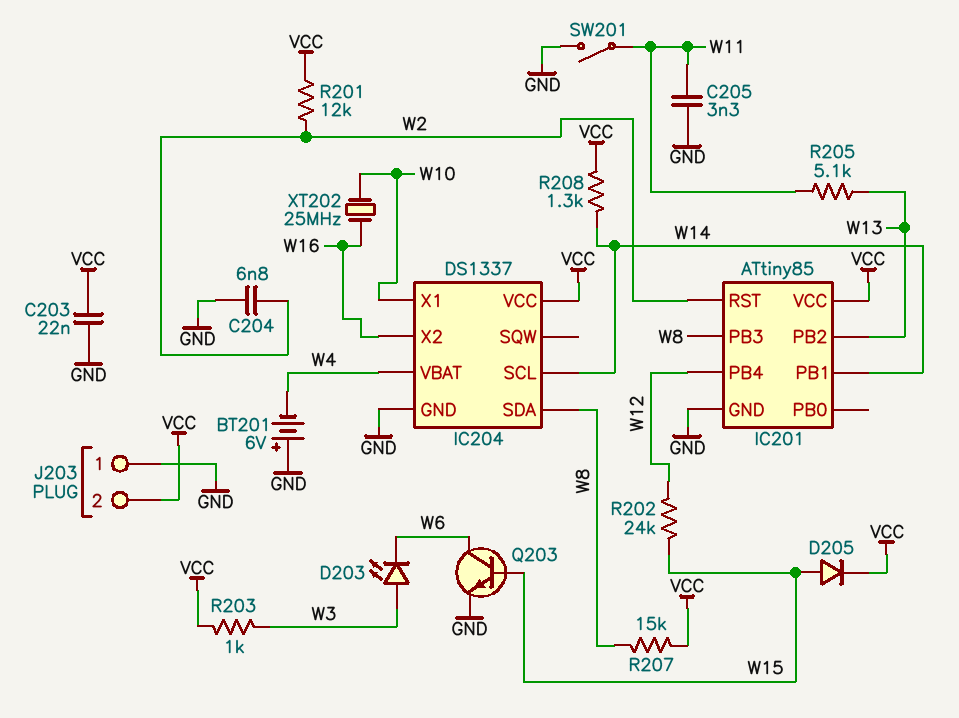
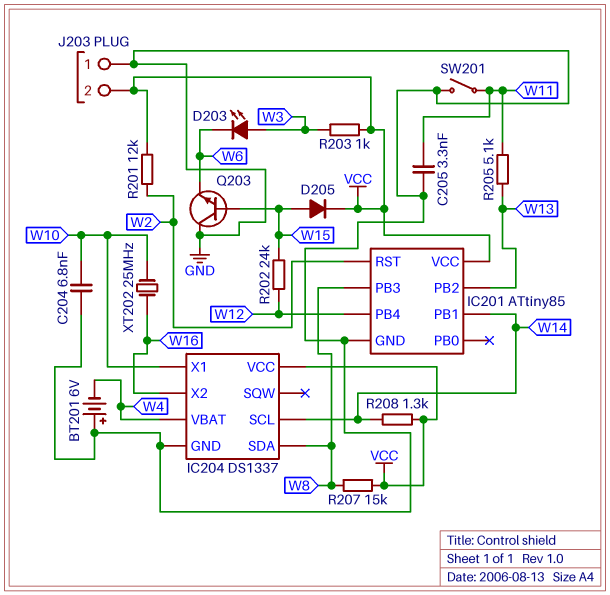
C203: 22nF (GND, VCC) -> none
C204: 6.8nF (GND, W2) -> 6.8nF (GND, W10)
Q203: NPN (B W15, C W6, E GND) -> NPN (B W15, C GND, E W6)

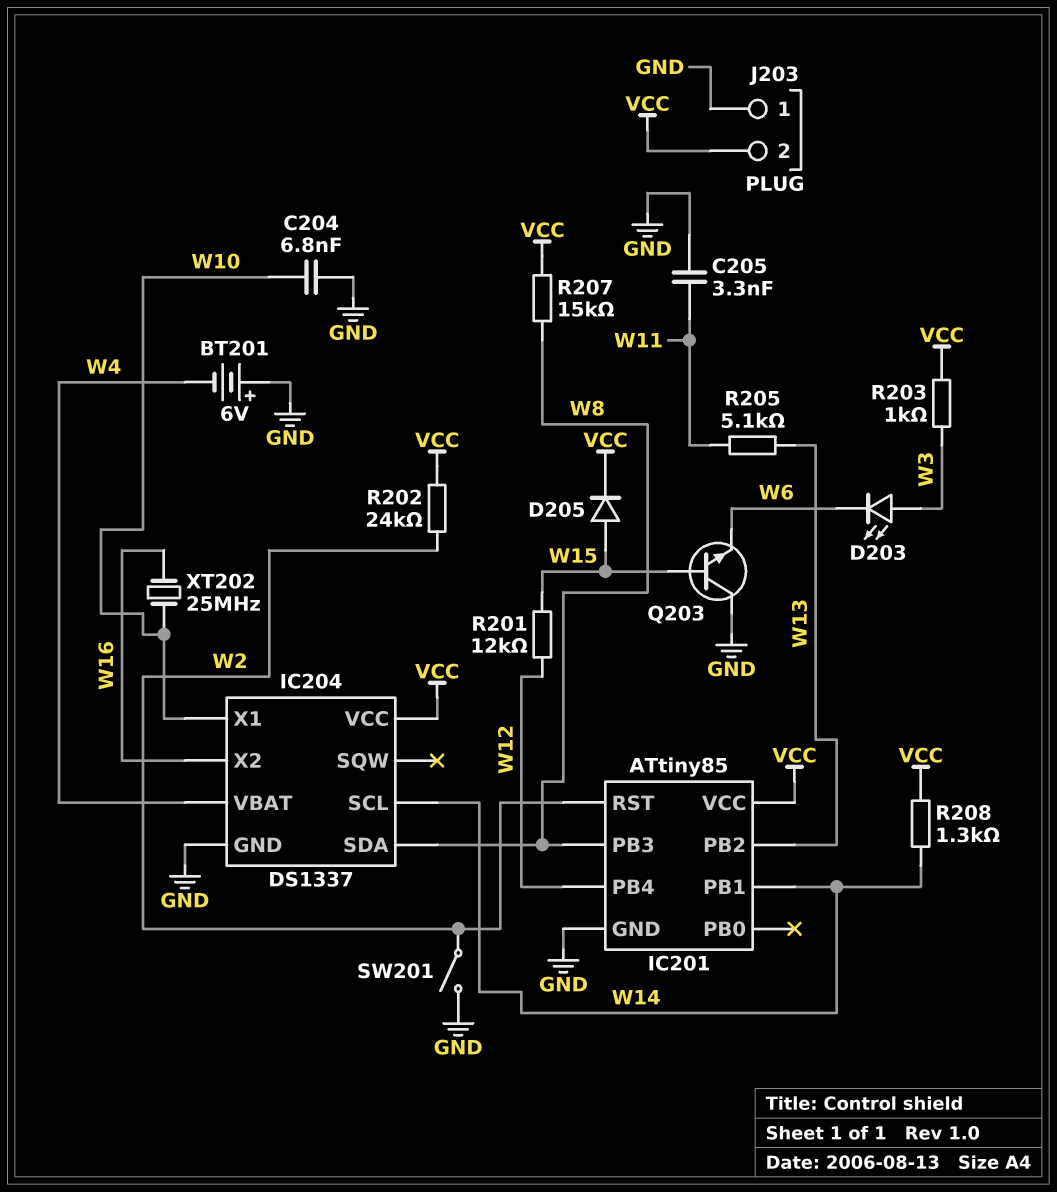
R201: 12k (VCC, W2) -> 12k (W12, W15)
R202: 24k (W12, W15) -> 24k (VCC, W2)
SW201: switch (GND, W11) -> switch (GND, W2)

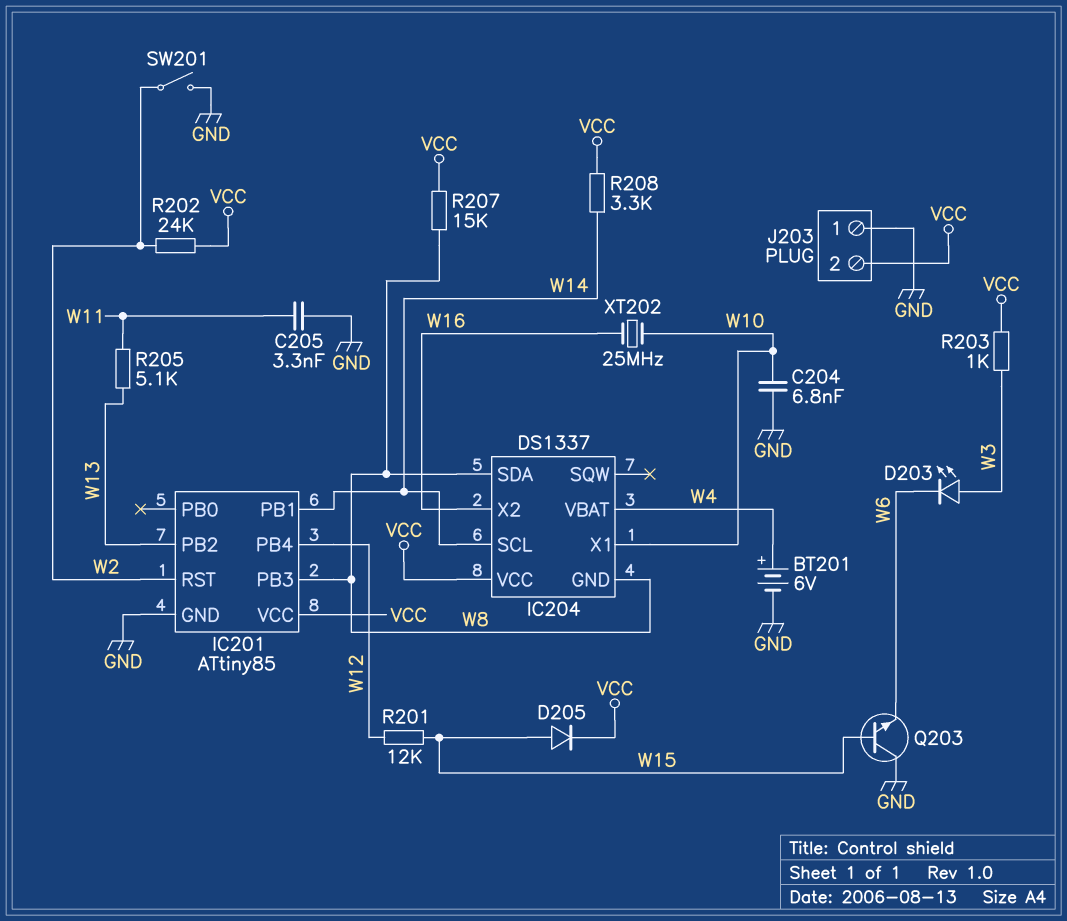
BT201: 6V (plus GND, minus W4) -> 6V (plus W4, minus GND)
IC204 pin GND: GND -> W8
R208: 1.3k (VCC, W14) -> 3.3k (VCC, W14)

